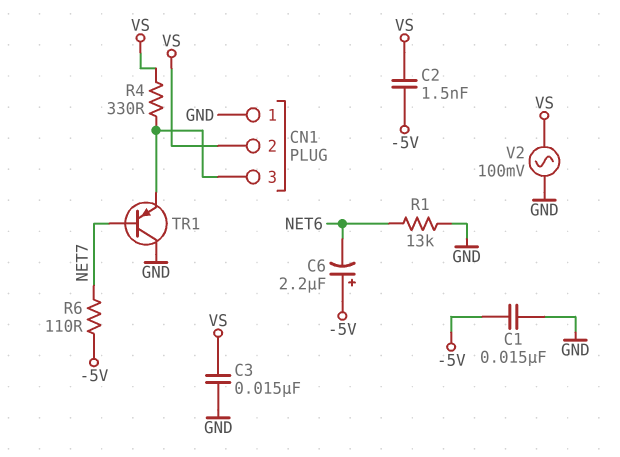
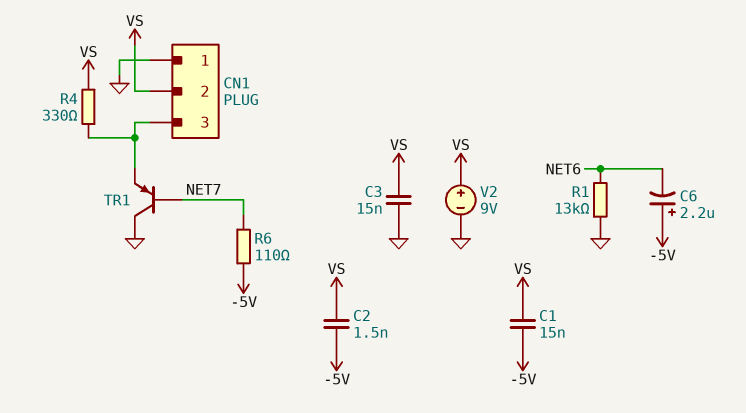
C1: 15nF (-5V, GND) -> 15nF (-5V, VS)
V2: AC 100mV (GND, VS) -> 9V (plus VS, minus GND)

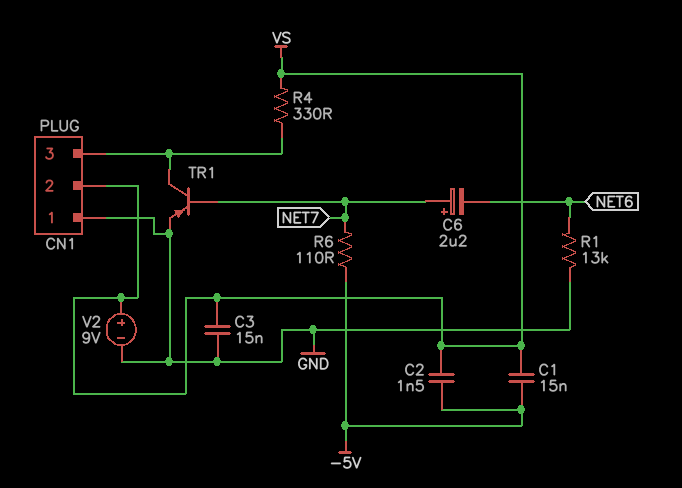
C6: 2.2uF (plus -5V, minus NET6) -> 2.2uF (plus NET7, minus NET6)
TR1: PNP (B NET7, C GND, E CN1/3) -> PNP (B NET7, C CN1/3, E GND)

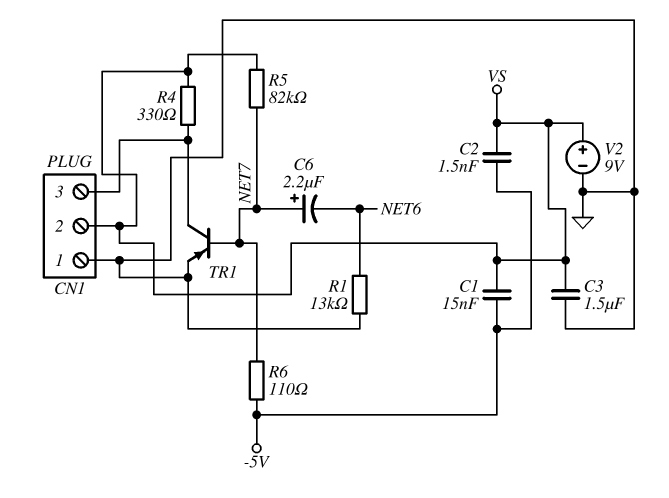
C3: 15nF (GND, VS) -> 1.5uF (GND, VS)
R5: none -> 82k (NET7, VS)

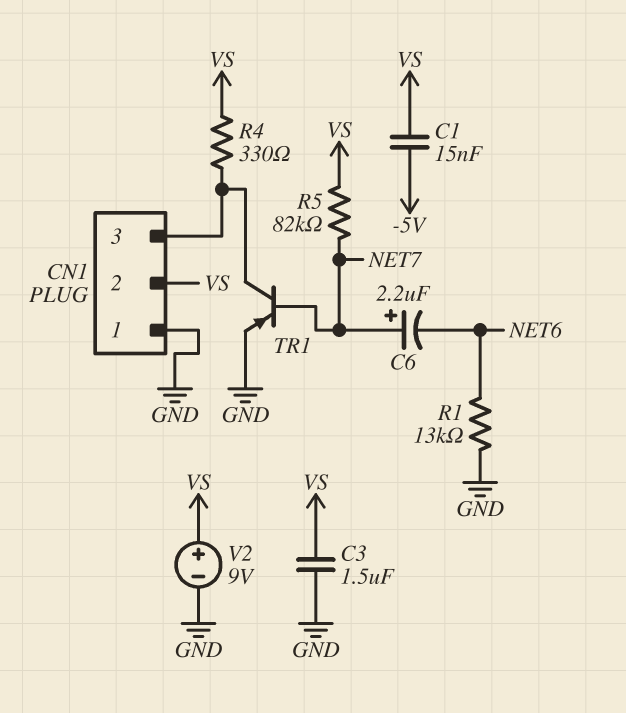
C2: 1.5nF (-5V, VS) -> none
R6: 110 (-5V, NET7) -> none

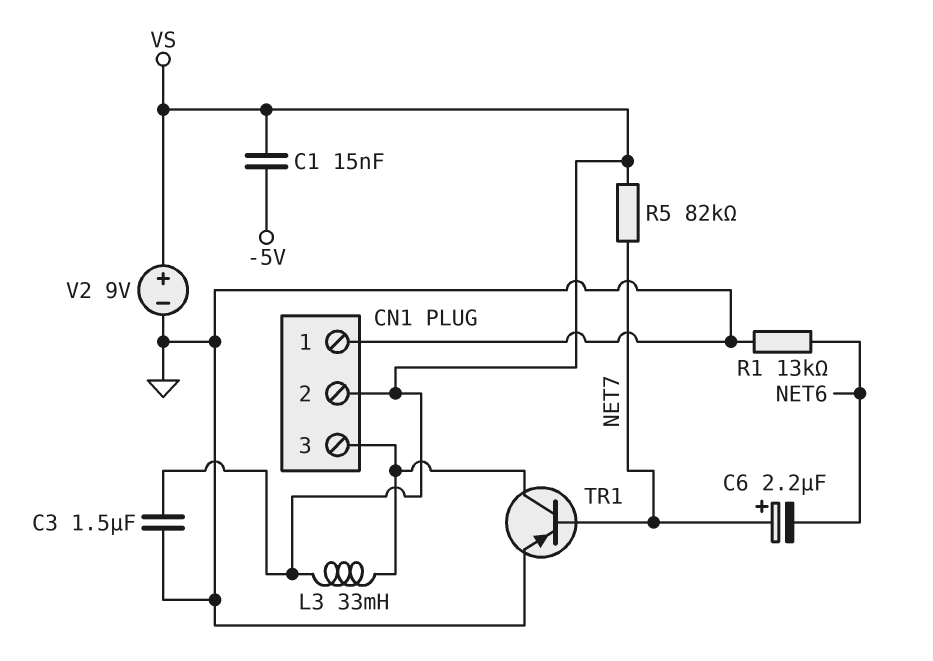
L3: none -> 33mH (CN1/3, VS)
R4: 330 (CN1/3, VS) -> none

